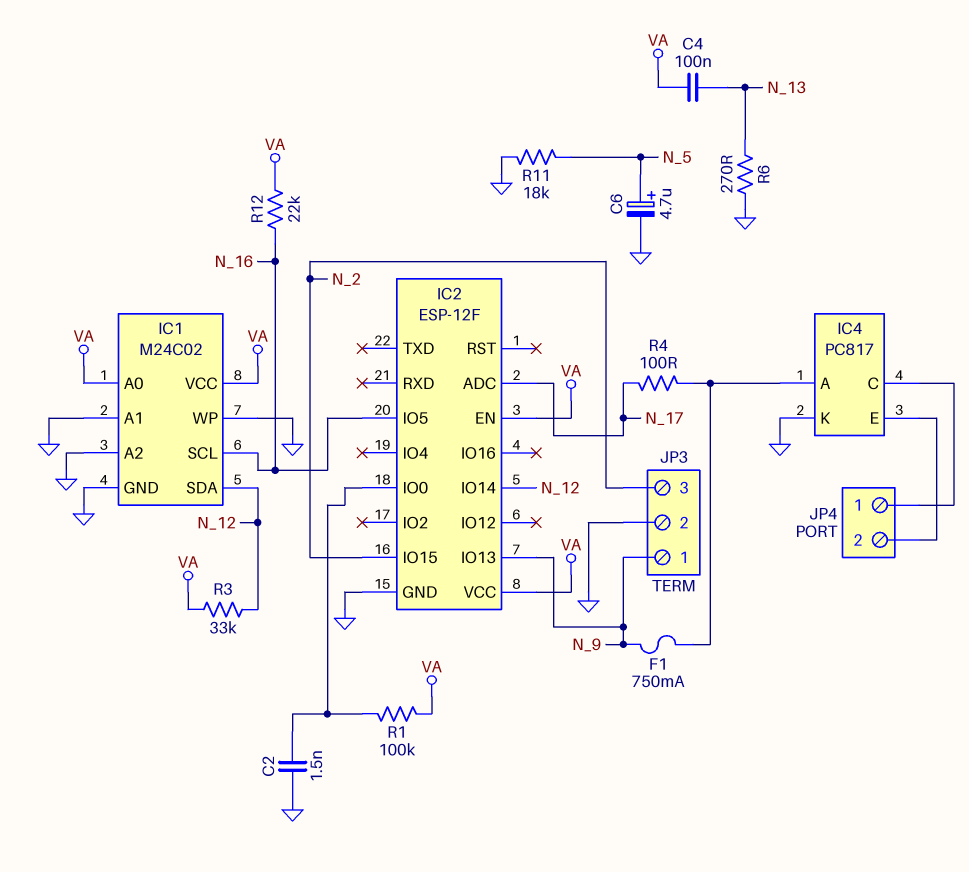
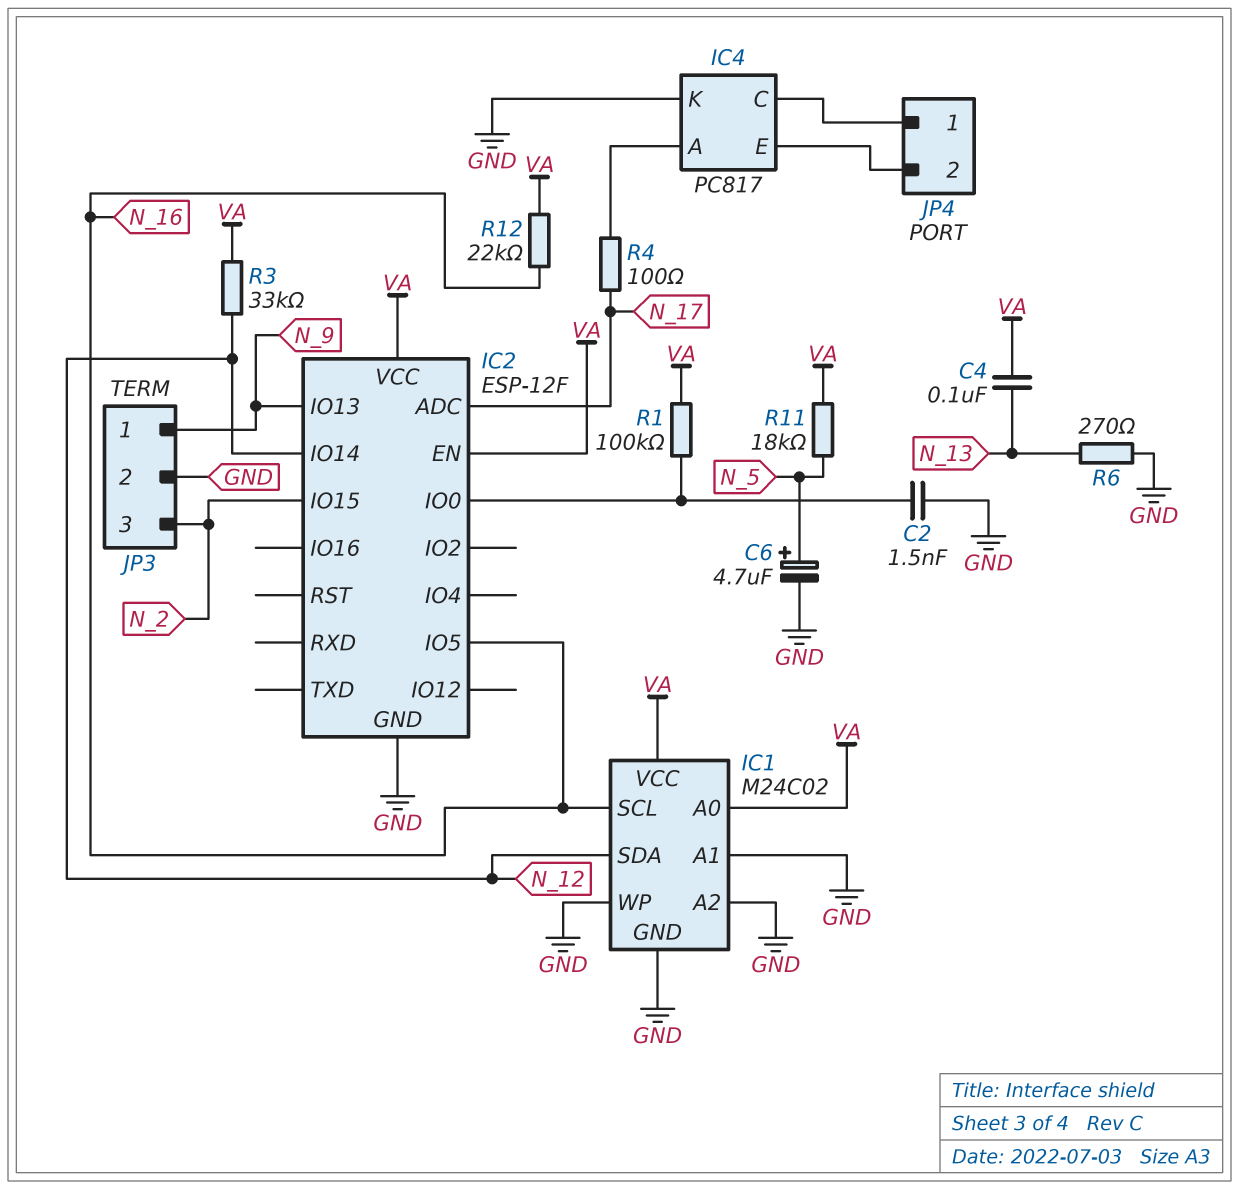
F1: 750mA (IC4/A, N_9) -> none
R11: 18k (GND, N_5) -> 18k (N_5, VA)

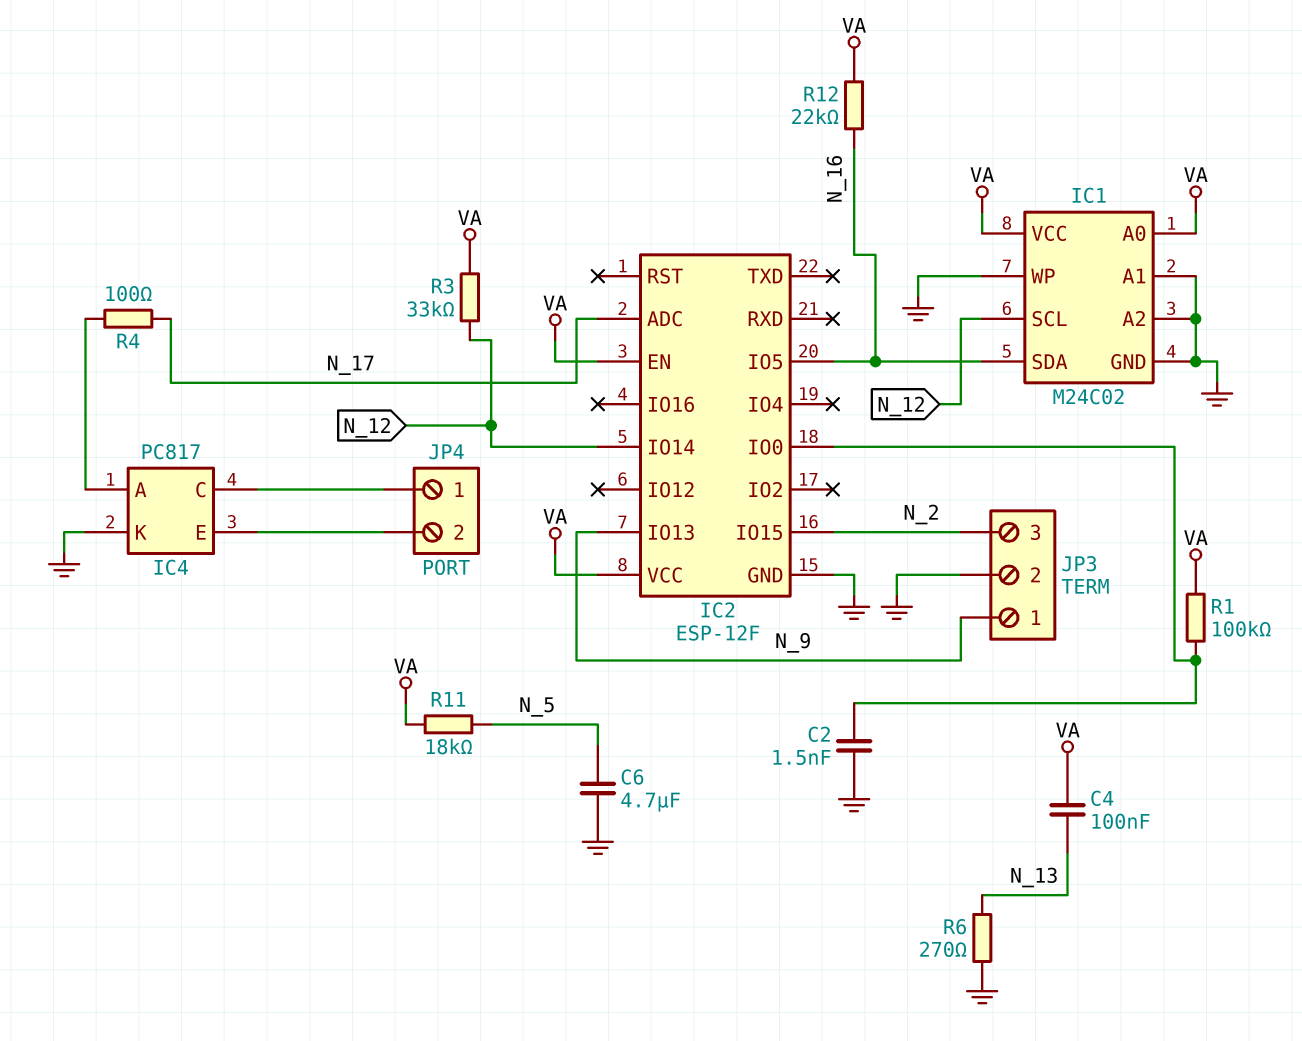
C6: 4.7uF (plus N_5, minus GND) -> 4.7uF (GND, N_5)
IC1 pin SCL: N_16 -> N_12
IC1 pin SDA: N_12 -> N_16

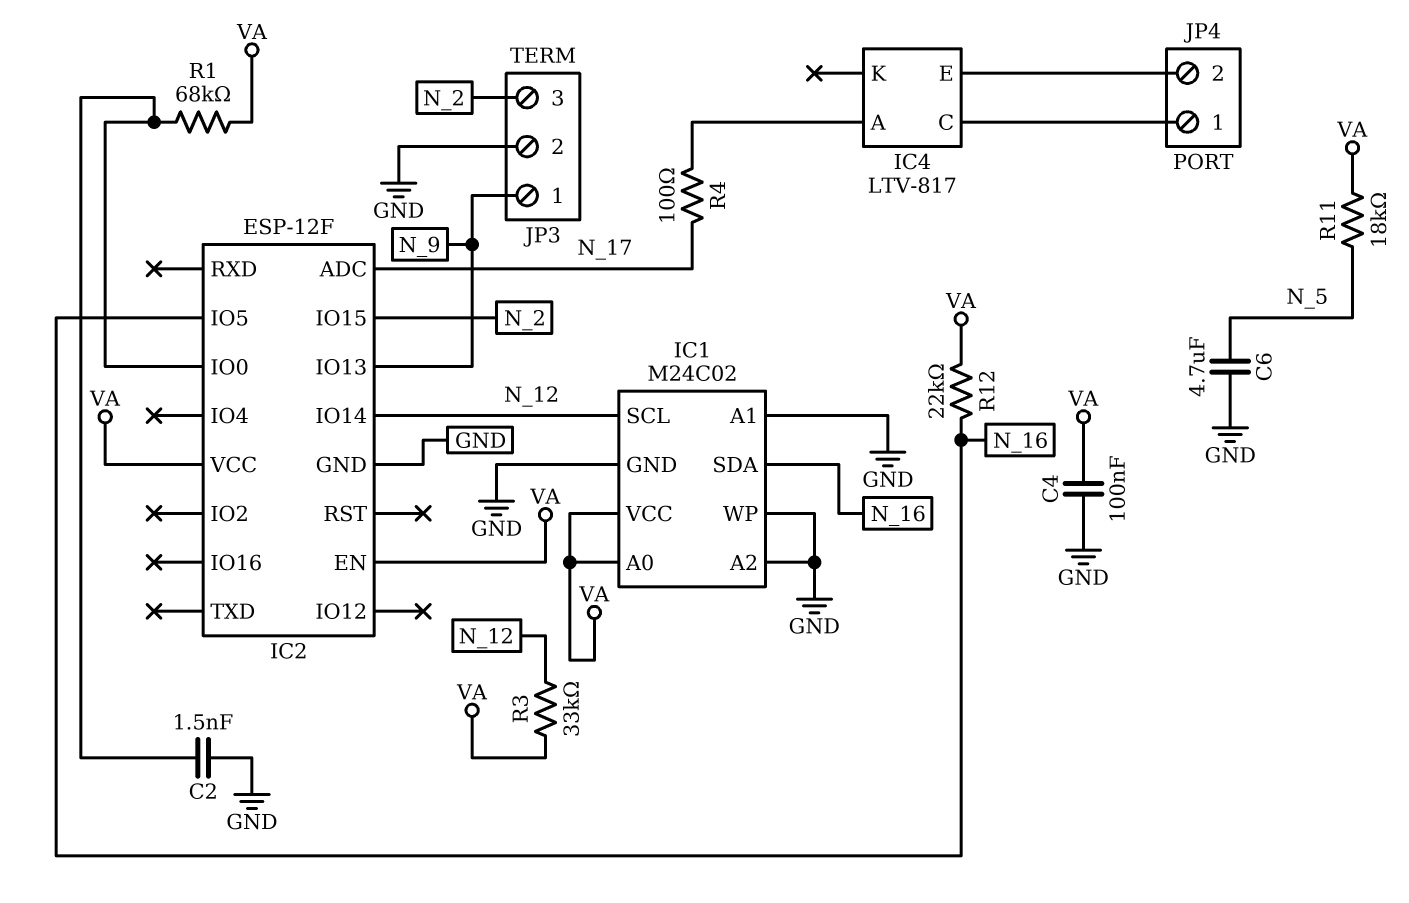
C4: 100nF (N_13, VA) -> 100nF (GND, VA)
IC4: PC817 -> LTV-817
IC4 pin K: GND -> none
R1: 100k (IC2/IO0, VA) -> 68k (IC2/IO0, VA)
R6: 270 (GND, N_13) -> none

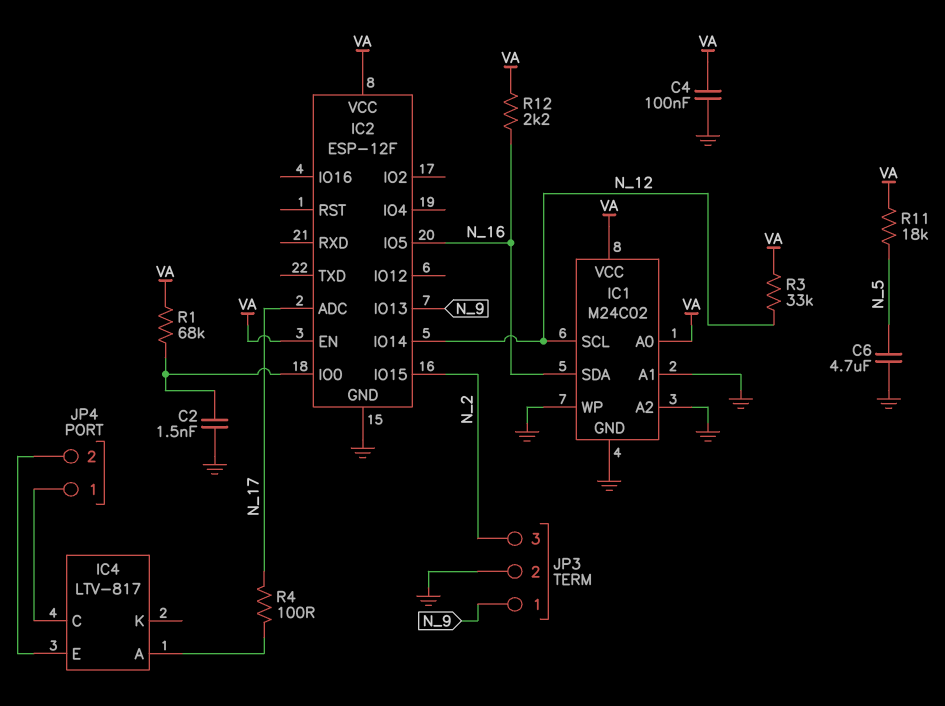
R12: 22k (N_16, VA) -> 2.2k (N_16, VA)

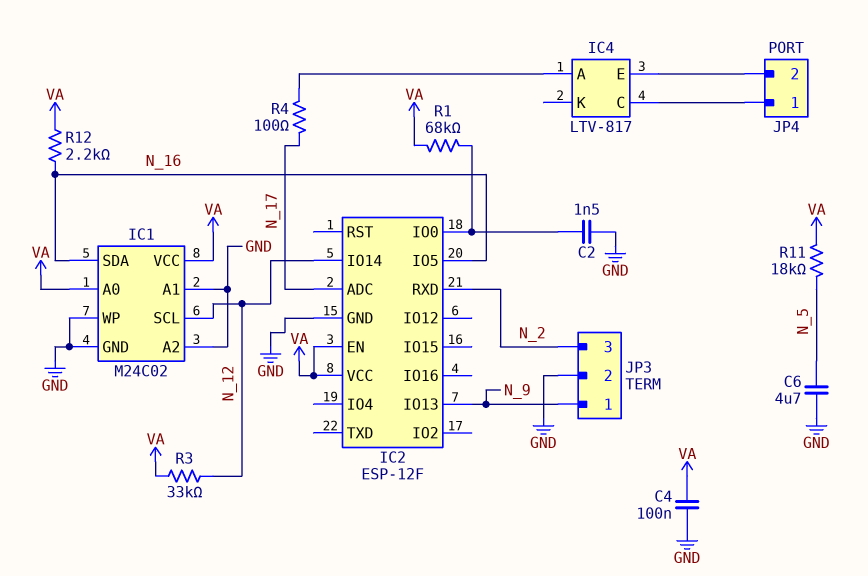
IC2 pin IO15: N_2 -> none
IC2 pin RXD: none -> N_2

